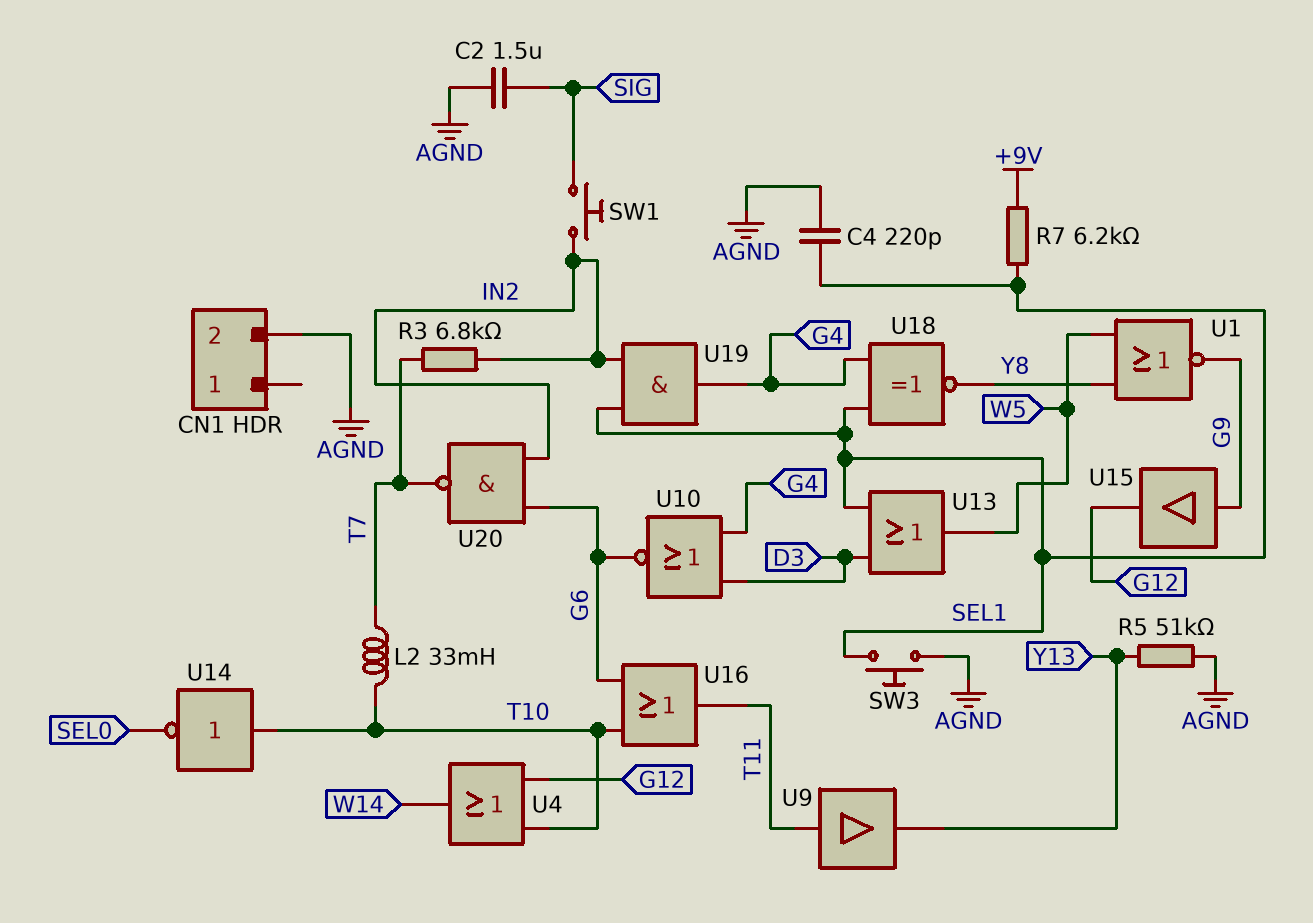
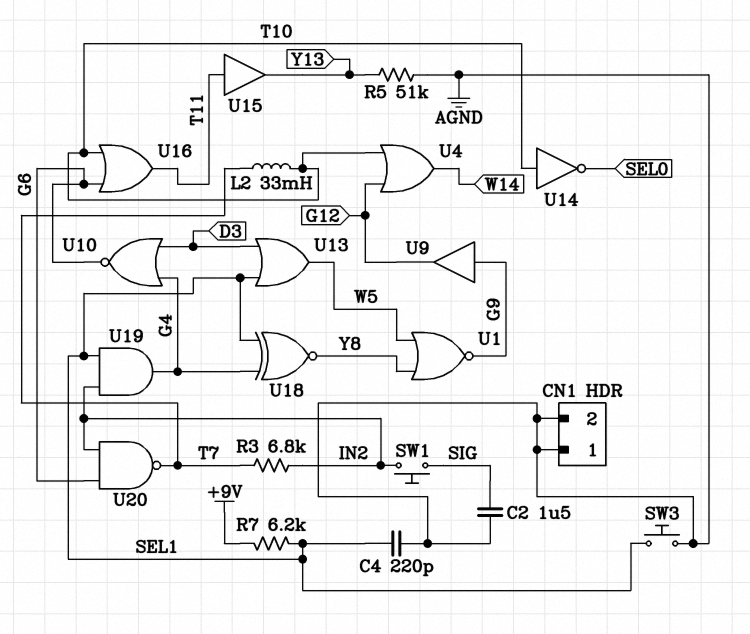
CN1 pin 1: none -> AGND
U9: buffer (in T11, out Y13) -> buffer (in G9, out G12)
U15: buffer (in G9, out G12) -> buffer (in T11, out Y13)

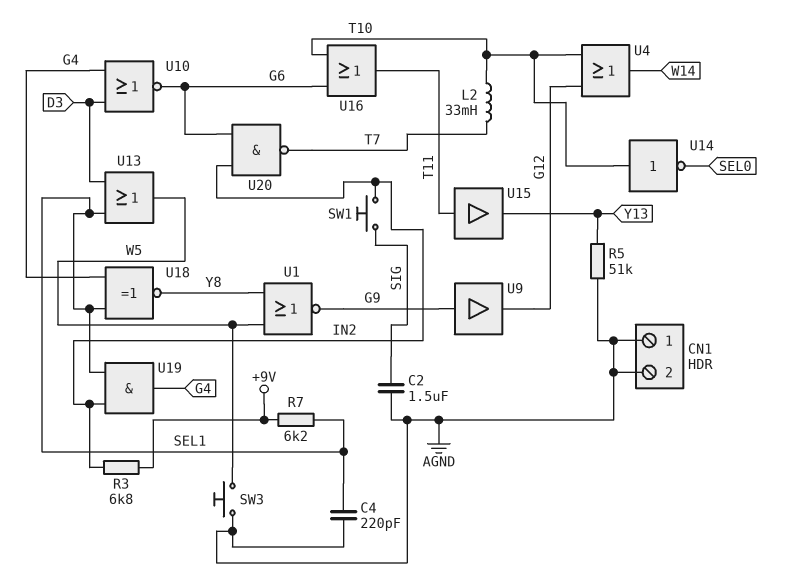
R3: 6.8k (IN2, T7) -> 6.8k (+9V, IN2)
SW3: button (AGND, SEL1) -> button (AGND, W5)

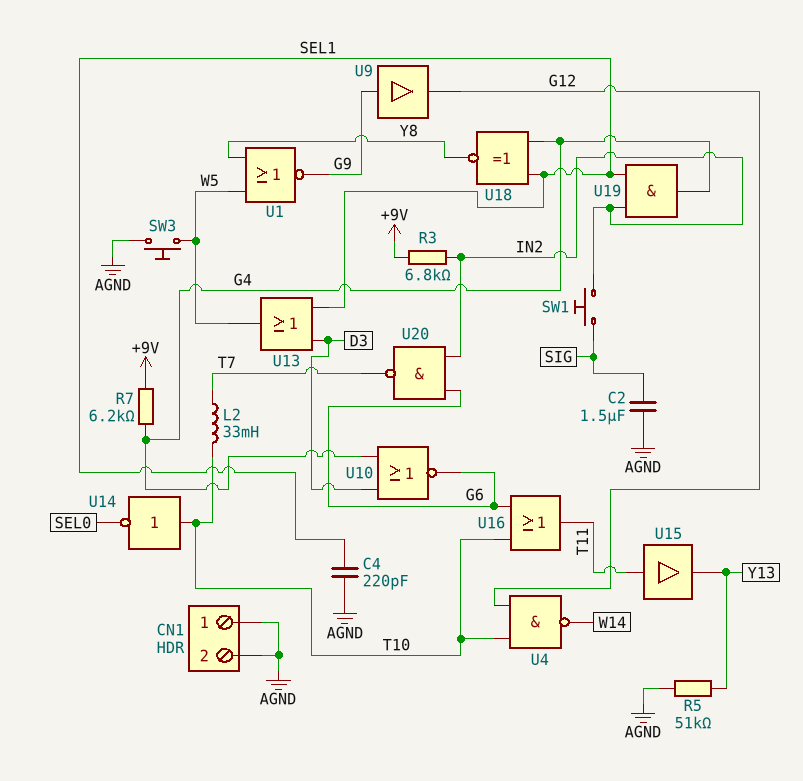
R7: 6.2k (+9V, SEL1) -> 6.2k (+9V, G4)
U4: OR (in G12, in T10, out W14) -> NAND (in G12, in T10, out W14)

